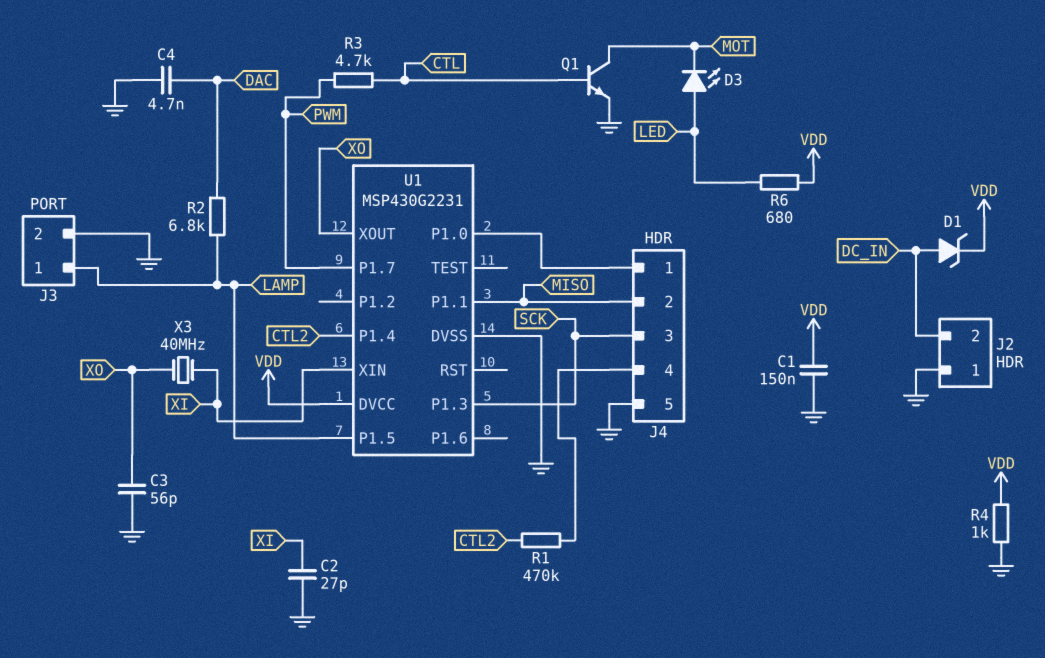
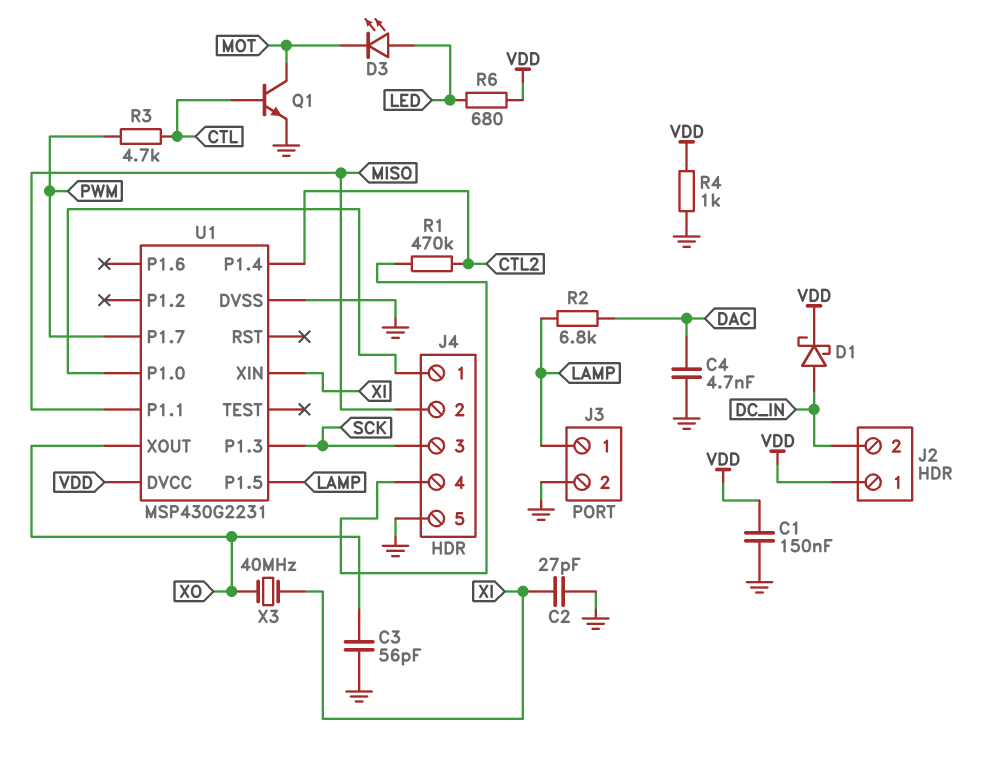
D1: zener (A DC_IN, K VDD) -> schottky (A DC_IN, K VDD)
J2 pin 1: GND -> VDD

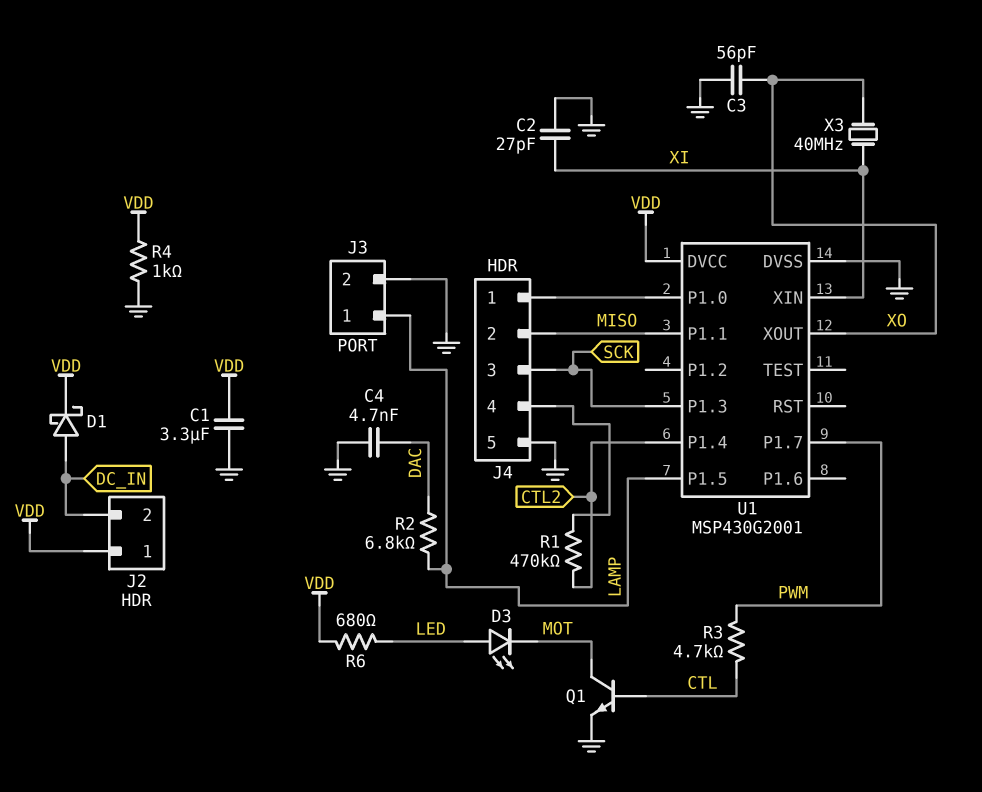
C1: 150nF (GND, VDD) -> 3.3uF (GND, VDD)
U1: MSP430G2231 -> MSP430G2001

